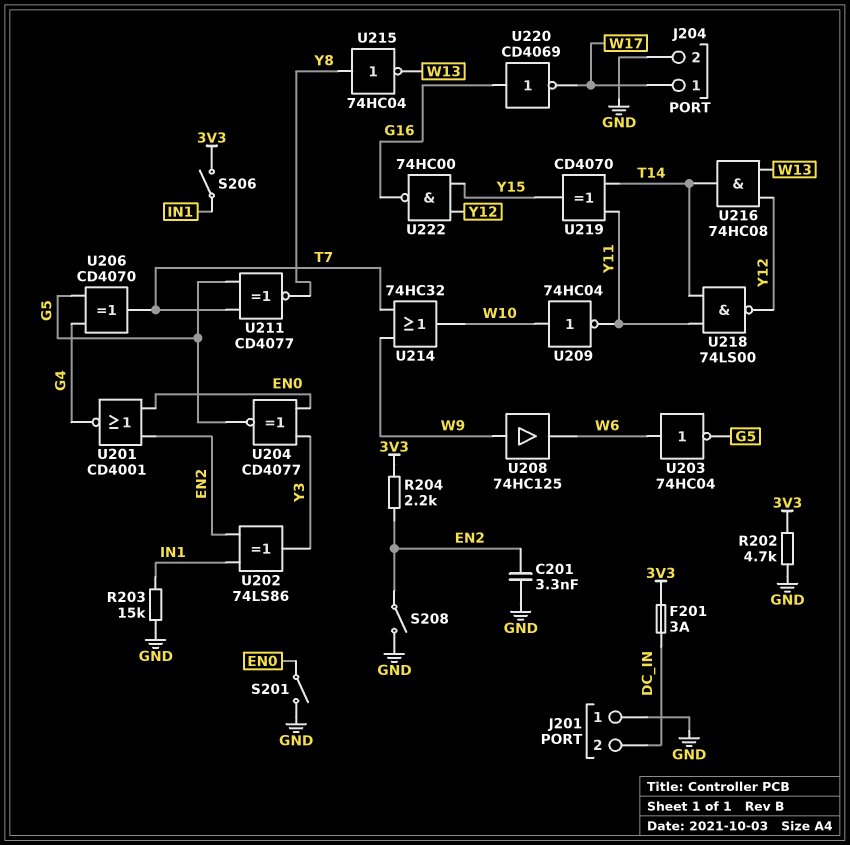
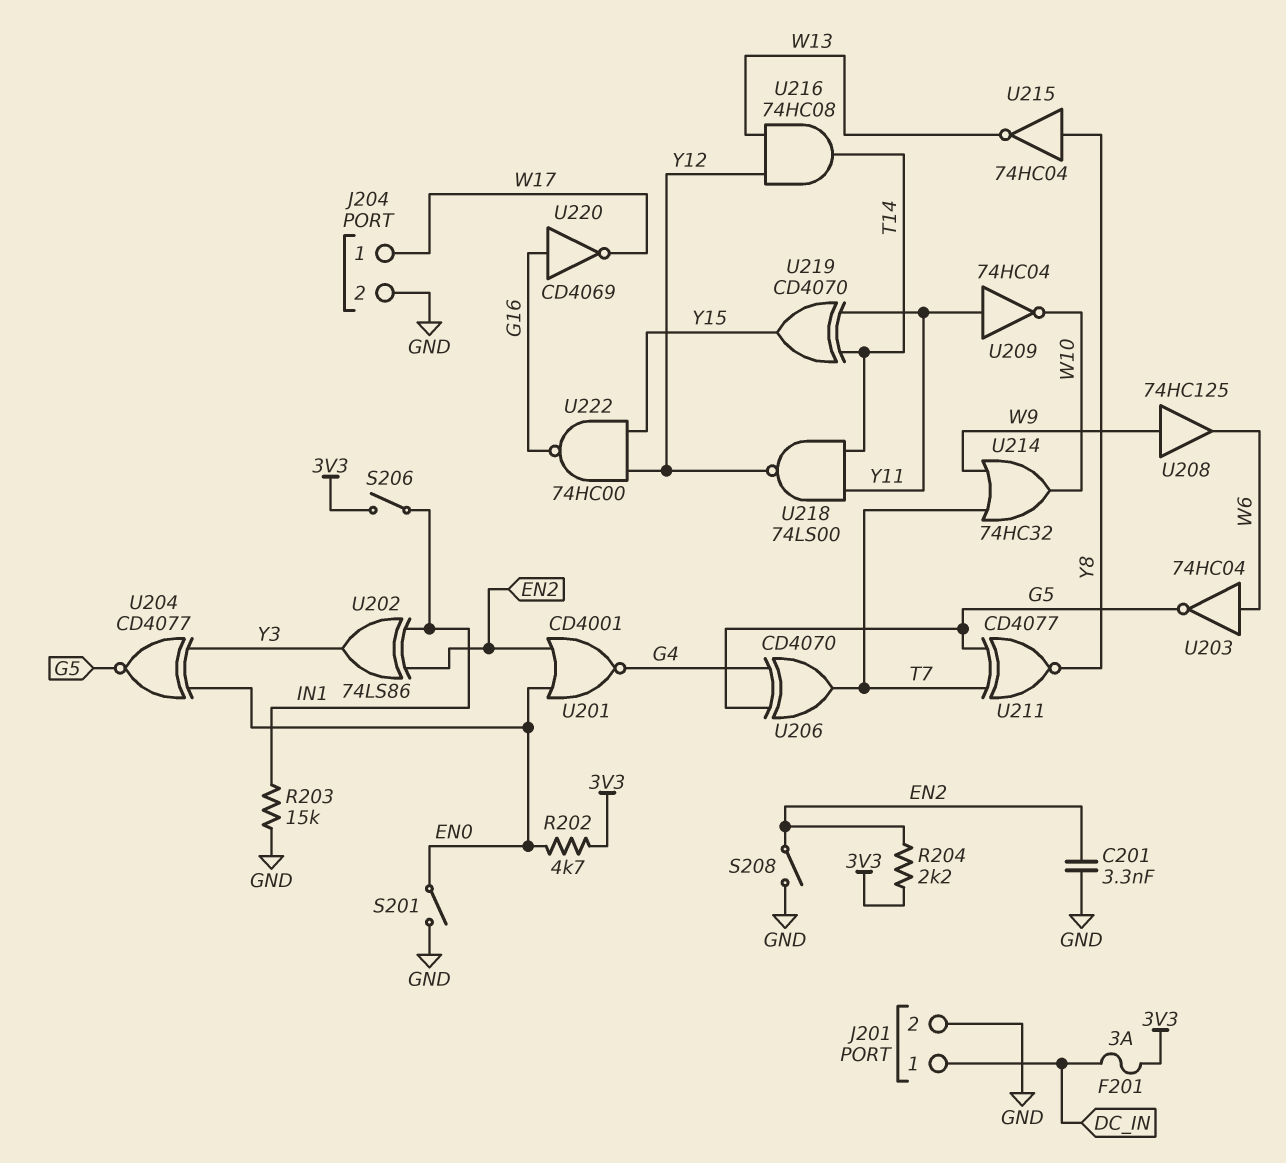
J201 pin 1: GND -> DC_IN
J201 pin 2: DC_IN -> GND
R202: 4.7k (3V3, GND) -> 4.7k (3V3, EN0)
U209: NOT 74HC04 (in W10, out Y11) -> NOT 74HC04 (in Y11, out W10)

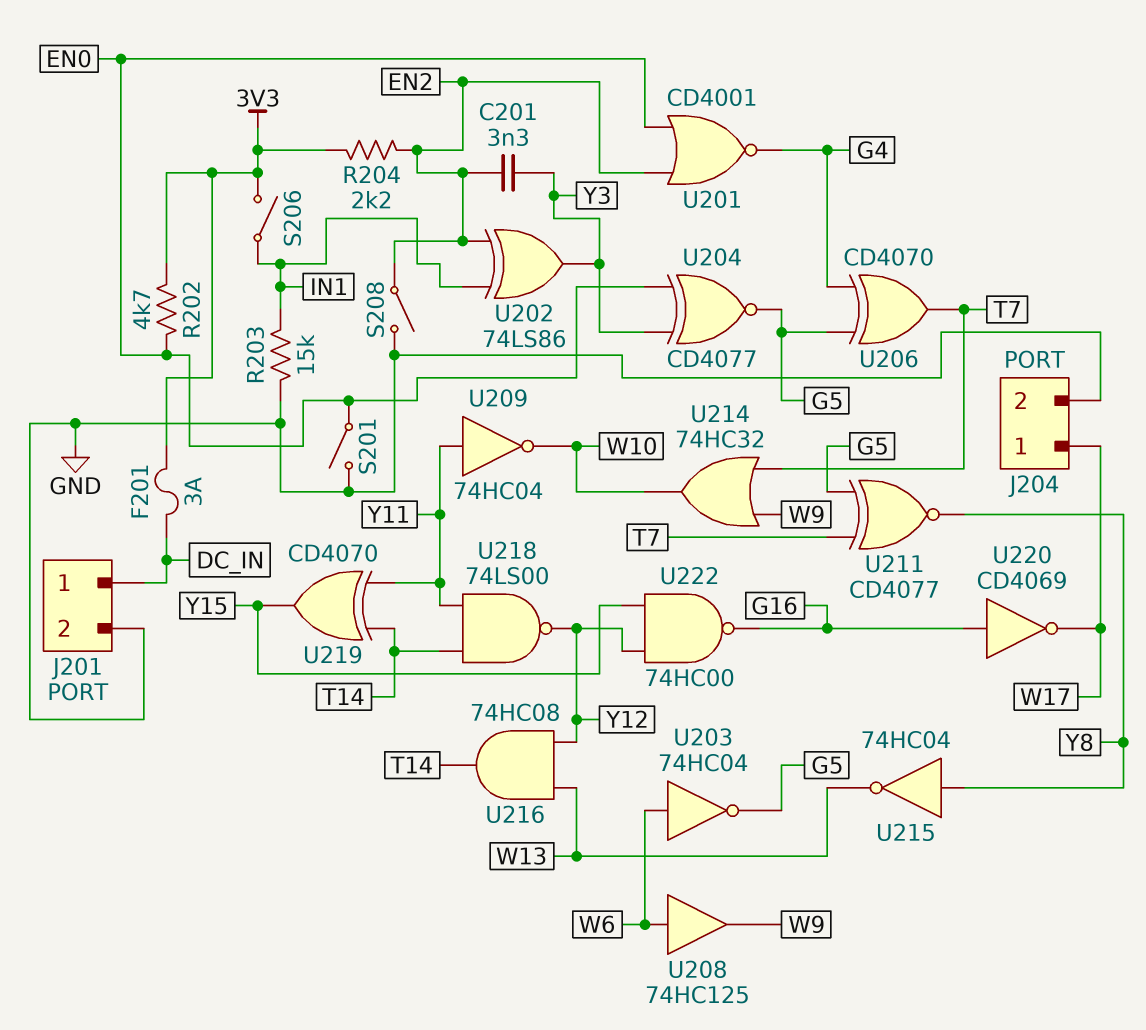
C201: 3.3nF (EN2, GND) -> 3.3nF (EN2, Y3)
U208: buffer 74HC125 (in W9, out W6) -> buffer 74HC125 (in W6, out W9)

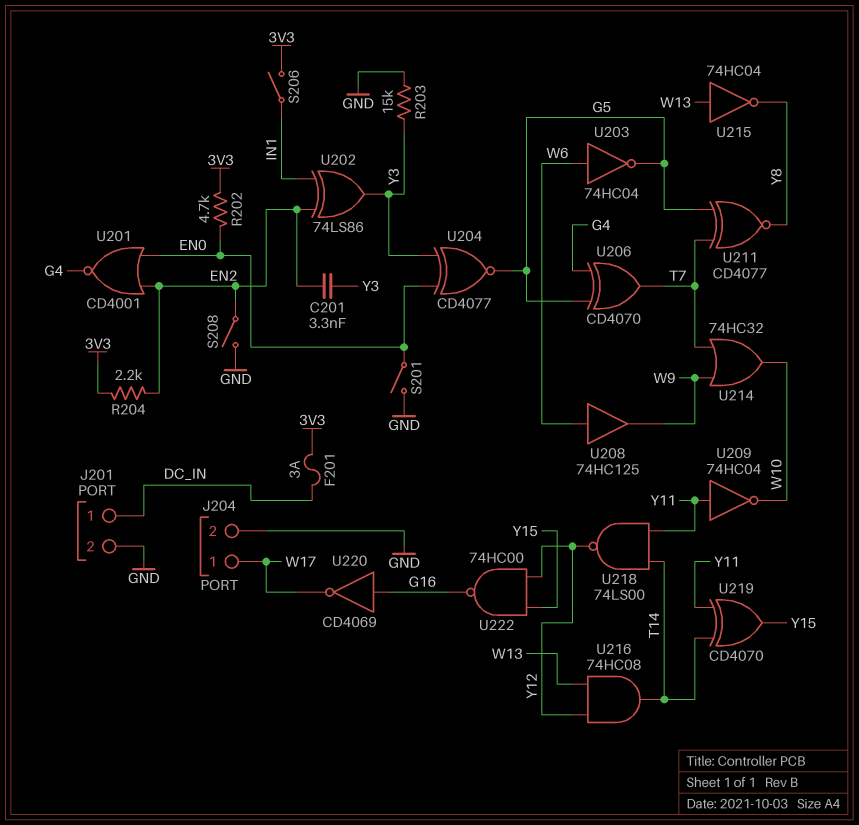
R203: 15k (GND, IN1) -> 15k (GND, Y3)
U215: NOT 74HC04 (in Y8, out W13) -> NOT 74HC04 (in W13, out Y8)

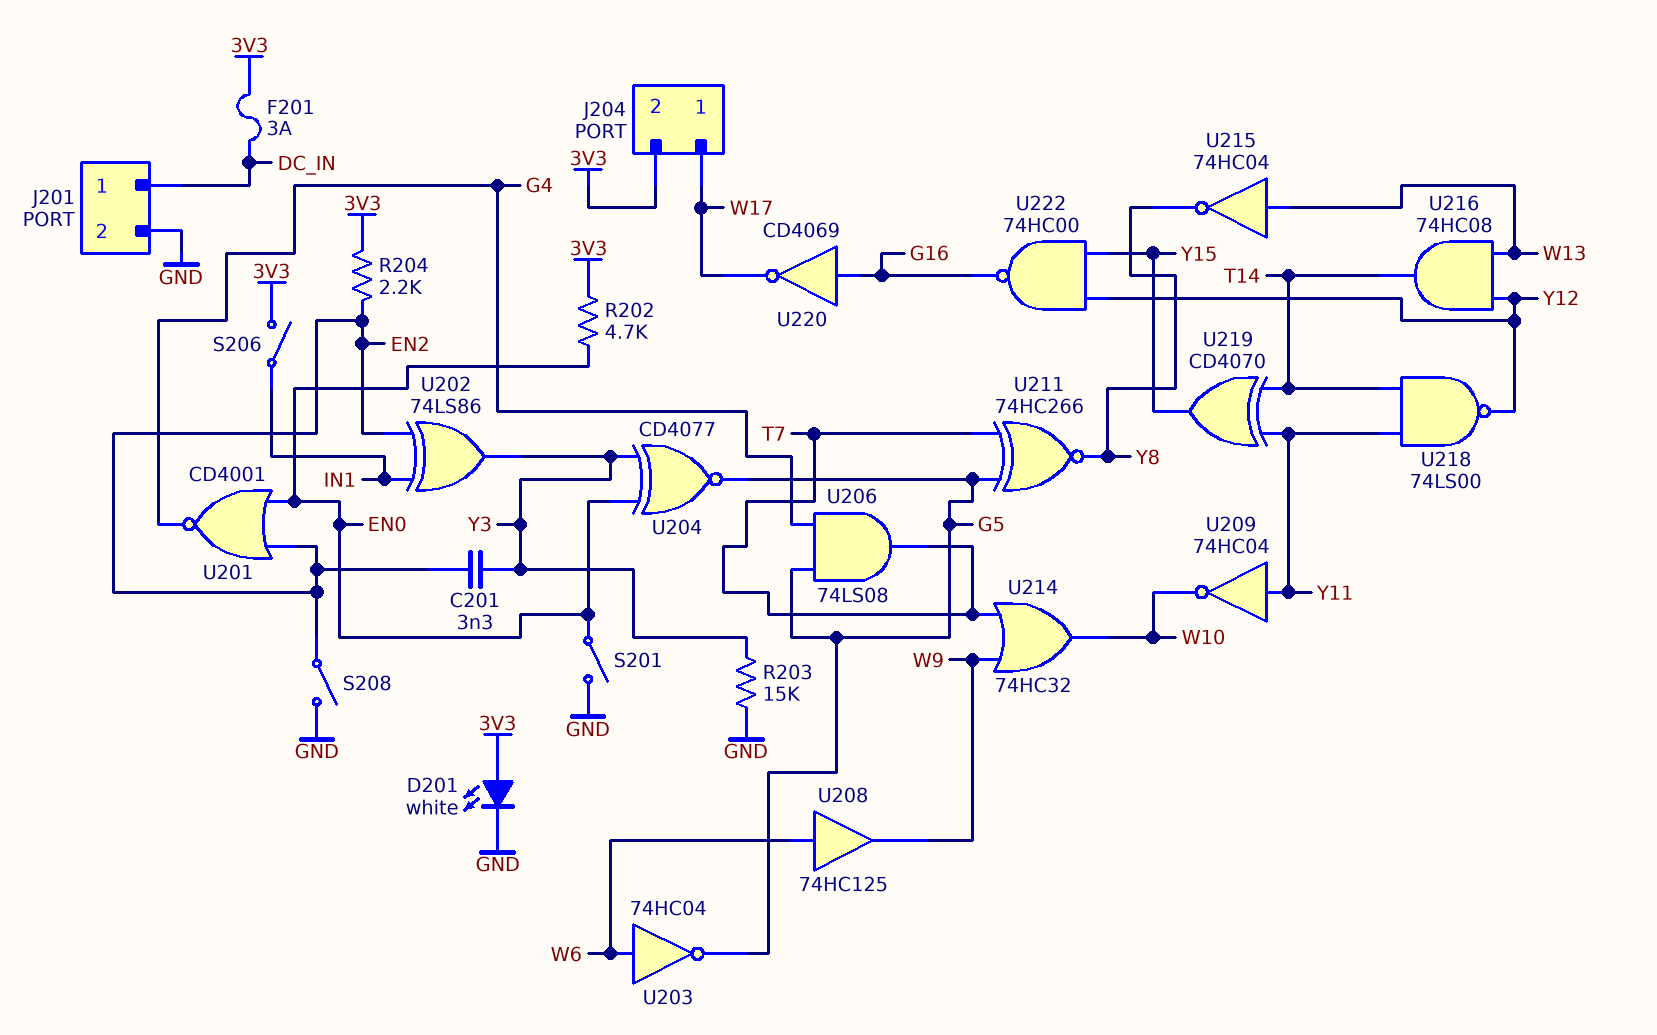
D201: none -> LED white (A 3V3, K GND)
J204 pin 2: GND -> 3V3
U206: XOR CD4070 (in G4, in G5, out T7) -> AND 74LS08 (in G4, in G5, out T7)
U211: XNOR CD4077 (in G5, in T7, out Y8) -> XNOR 74HC266 (in G5, in T7, out Y8)

